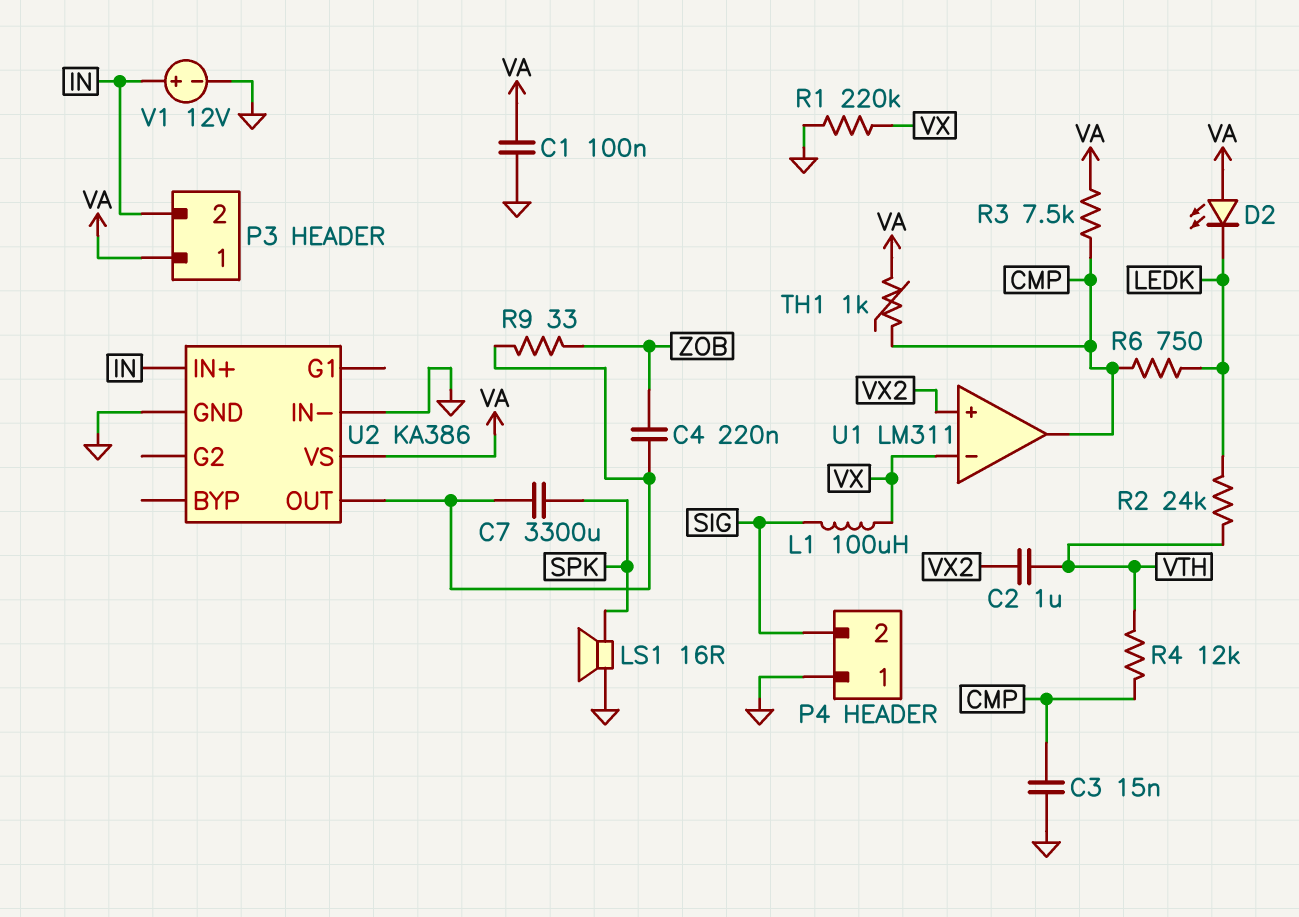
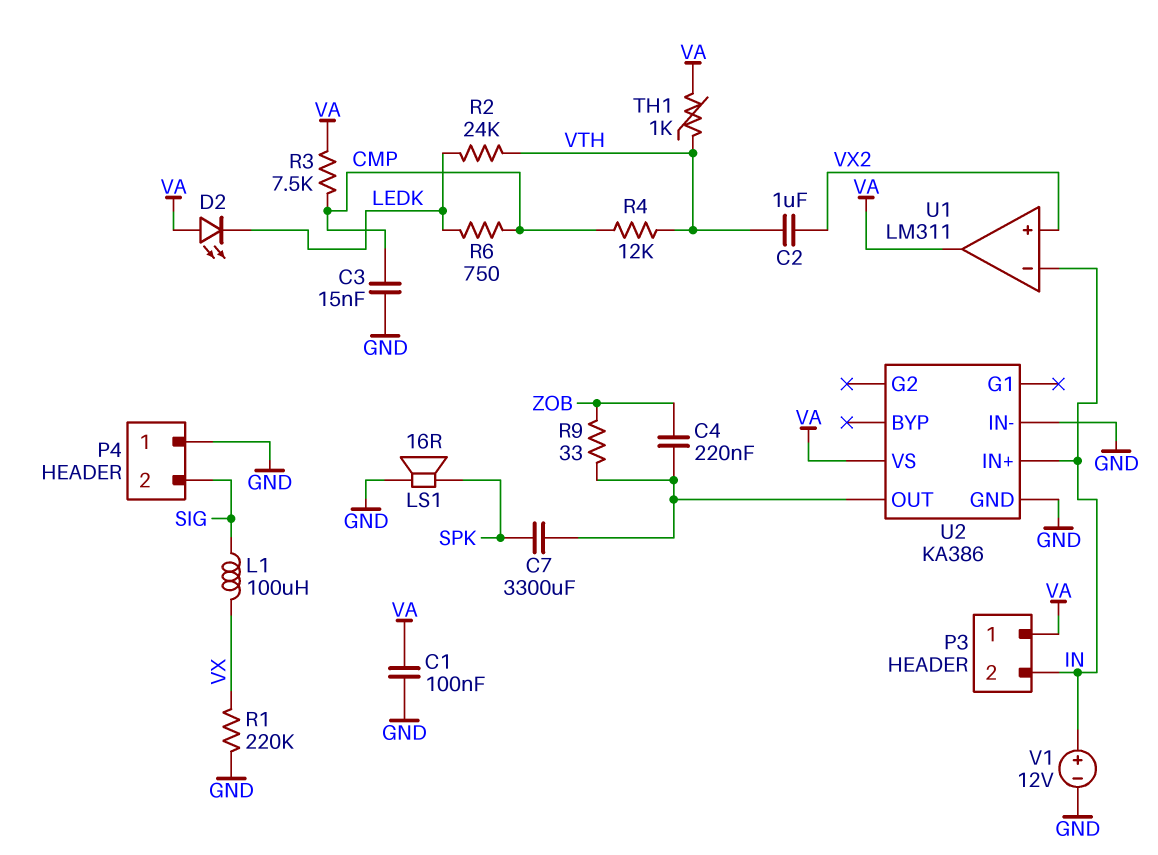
TH1: 1k (CMP, VA) -> 1k (VA, VTH)
U1 pin in-: VX -> IN
U1 pin out: CMP -> VA

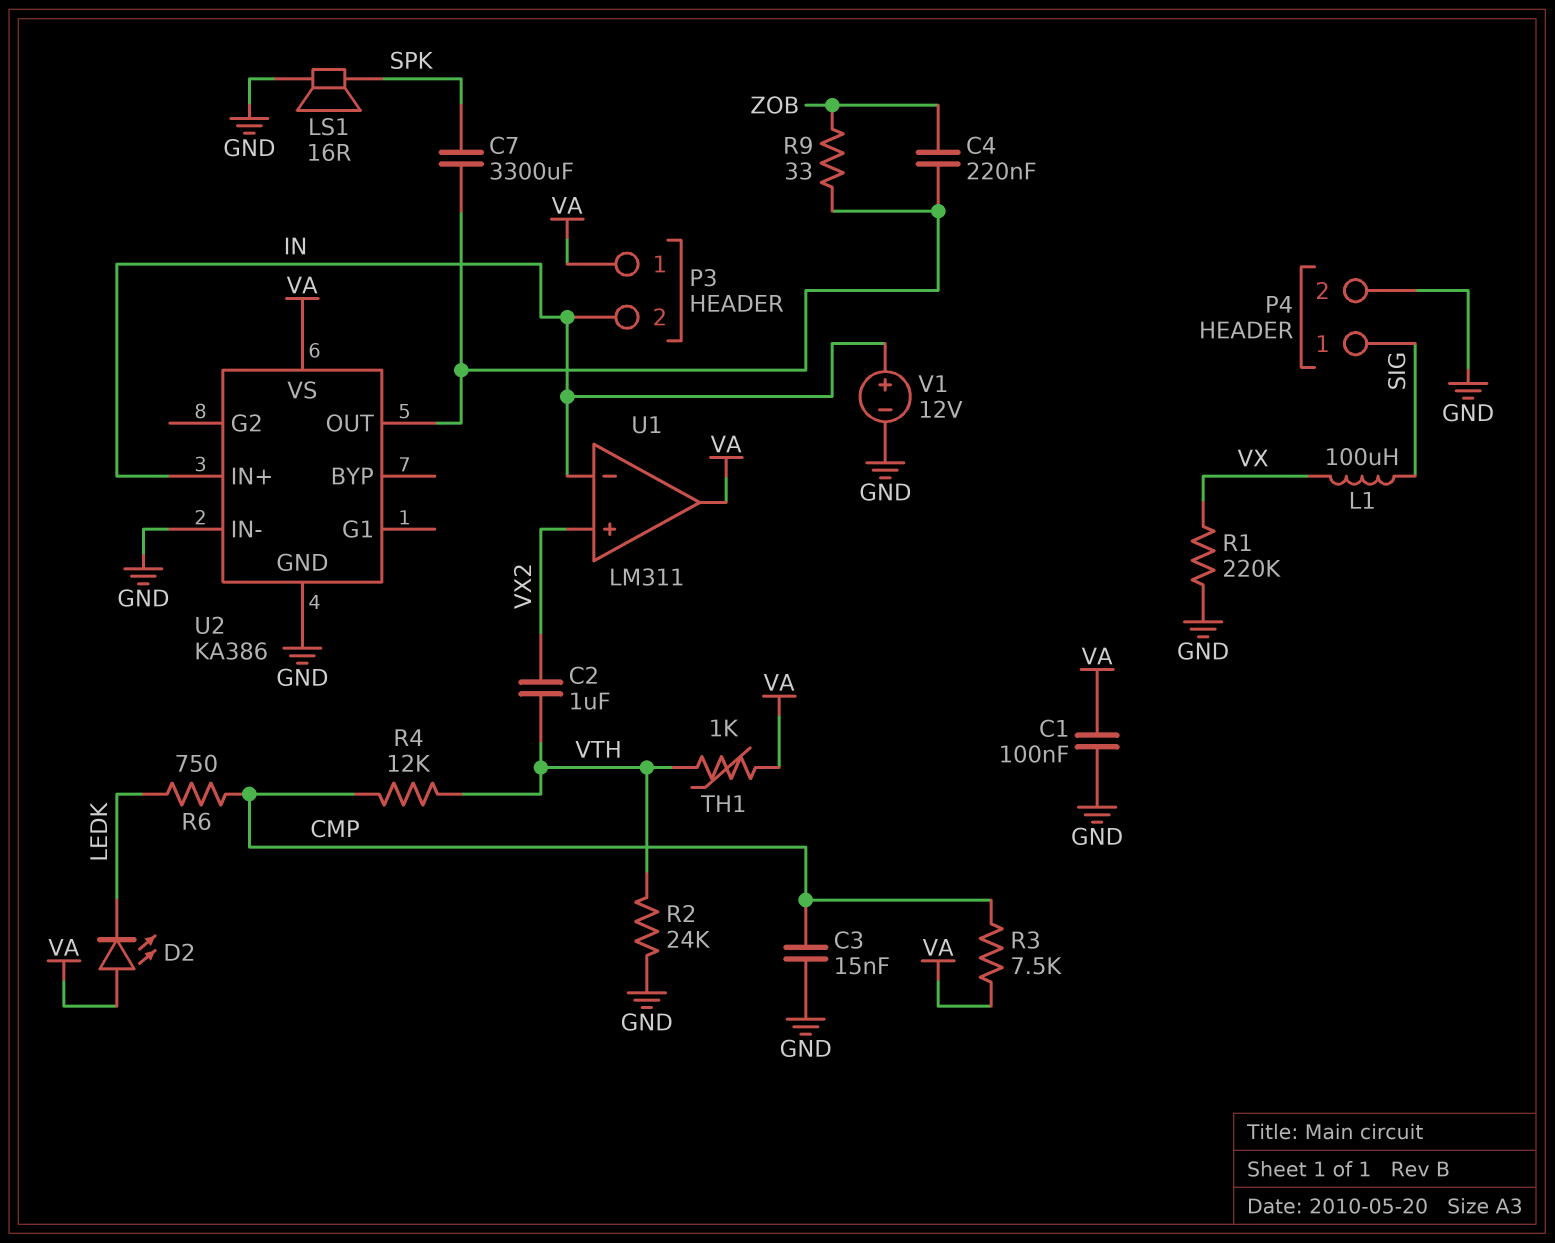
P4 pin 1: GND -> SIG
P4 pin 2: SIG -> GND
R2: 24k (LEDK, VTH) -> 24k (GND, VTH)

